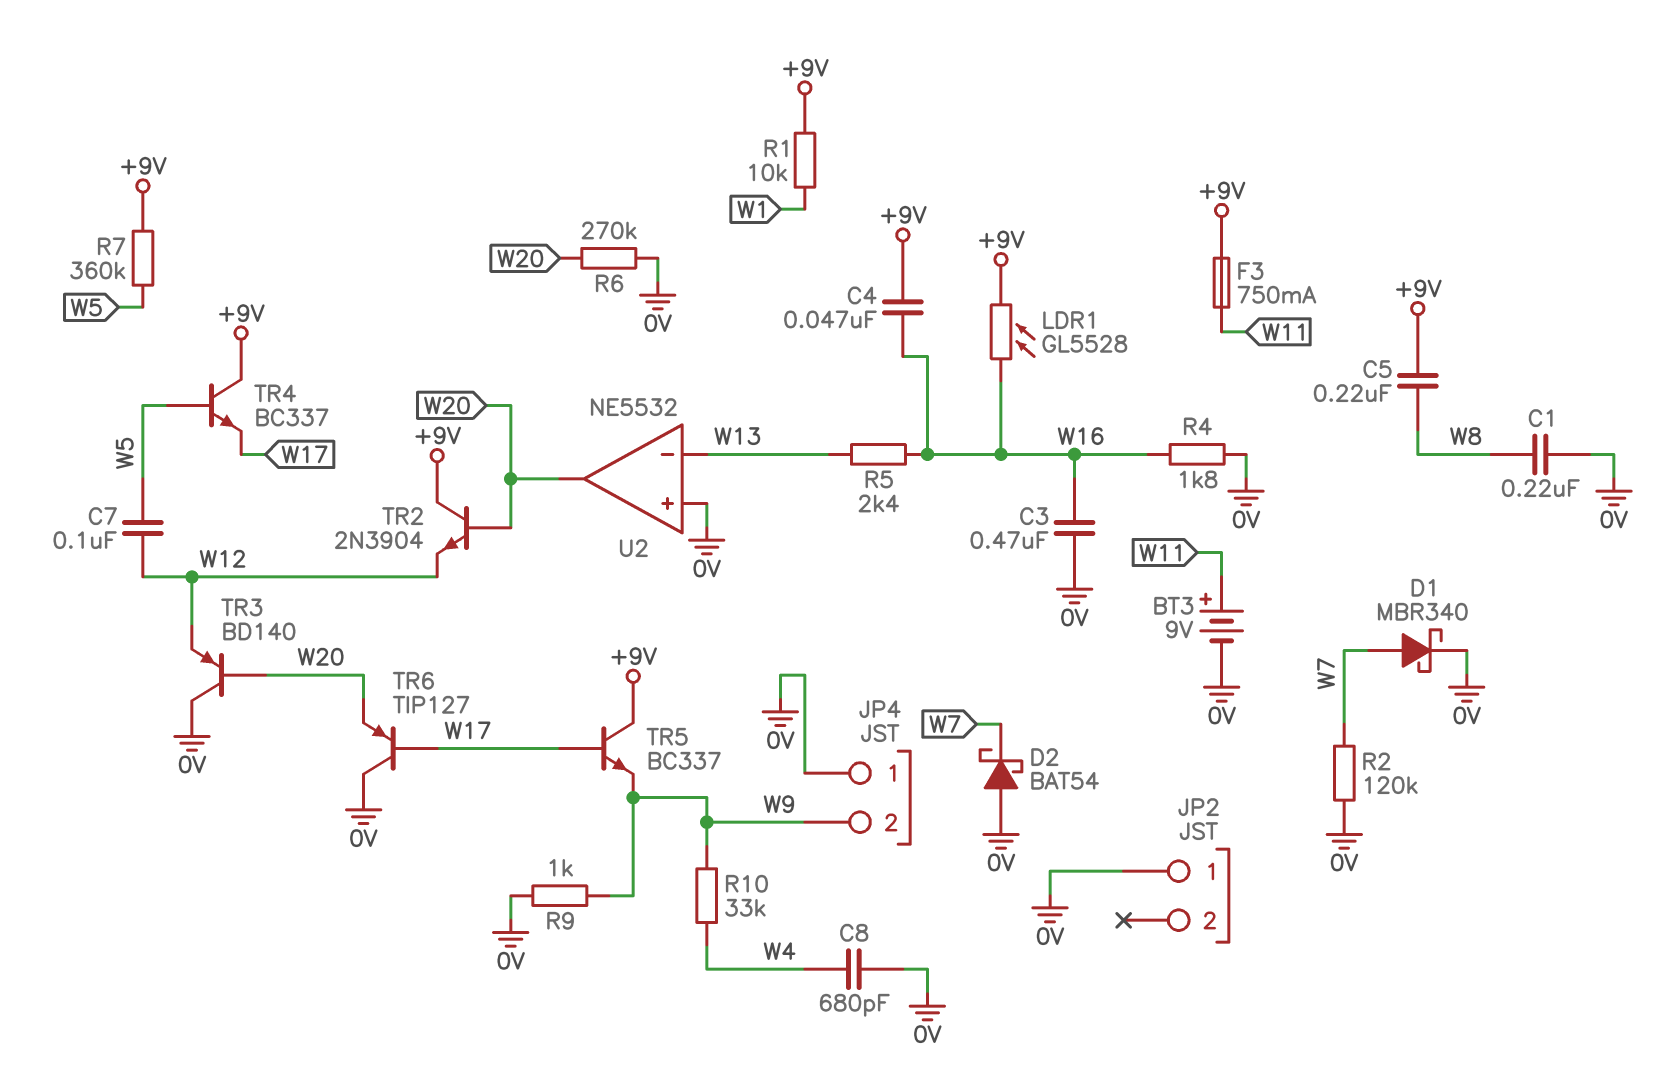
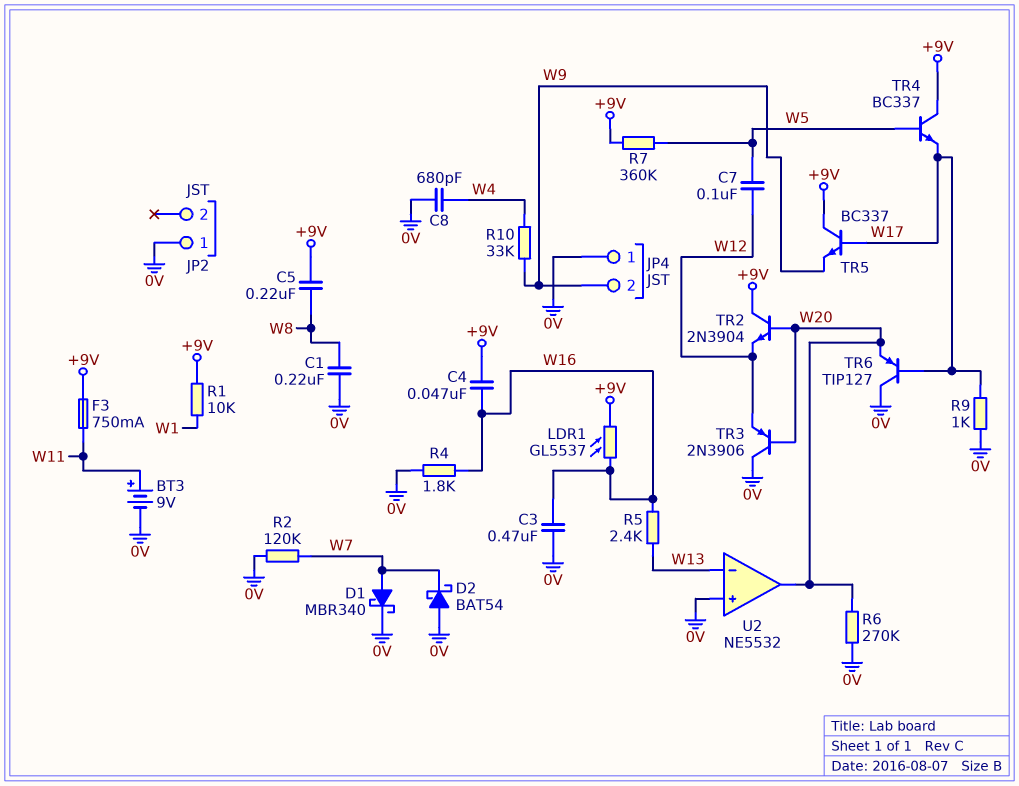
LDR1: GL5528 (+9V, W16) -> GL5537 (+9V, W16)
R9: 1k (0V, W9) -> 1k (0V, W17)
TR3: PNP BD140 (B W20, C 0V, E W12) -> PNP 2N3906 (B W20, C 0V, E W12)

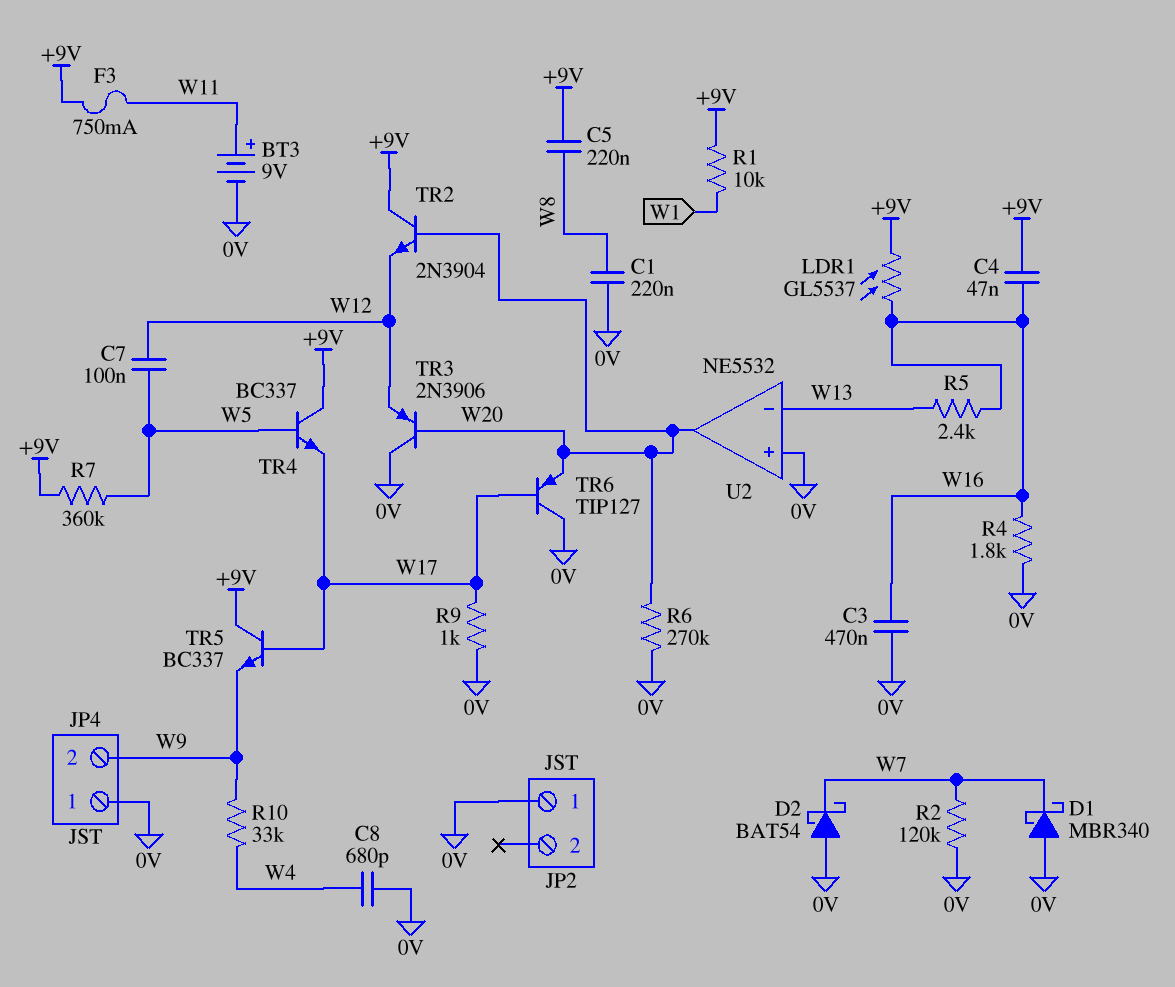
D1: schottky MBR340 (A W7, K 0V) -> schottky MBR340 (A 0V, K W7)

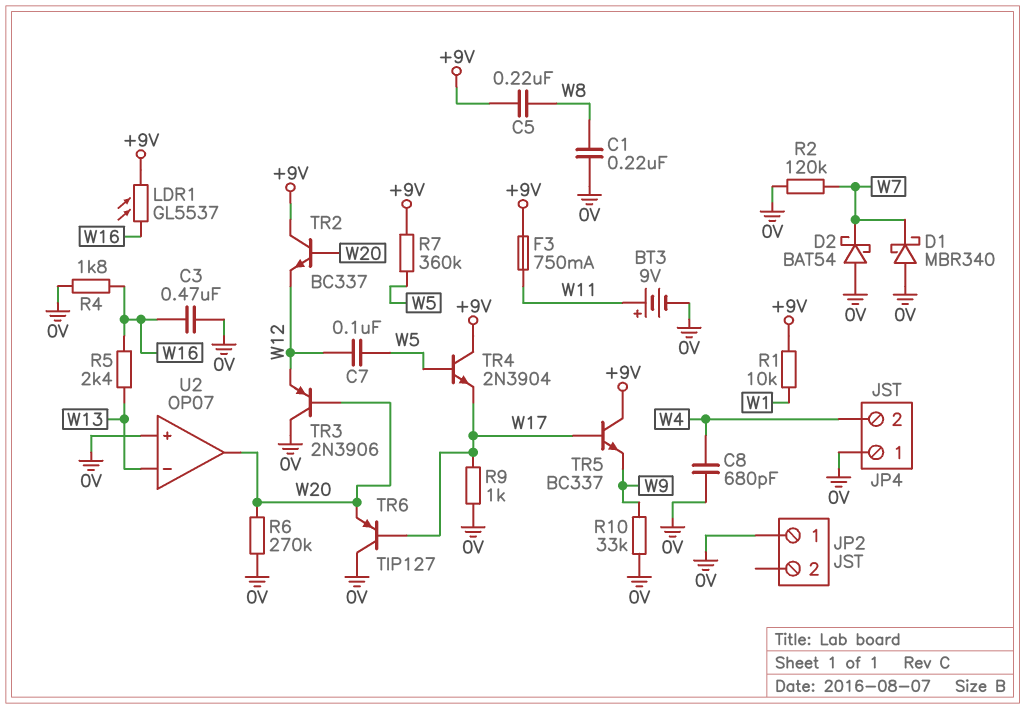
C4: 47nF (+9V, W16) -> none
JP4 pin 2: W9 -> W4
R10: 33k (W4, W9) -> 33k (0V, W9)
TR2: NPN 2N3904 (B W20, C +9V, E W12) -> NPN BC337 (B W20, C +9V, E W12)
TR4: NPN BC337 (B W5, C +9V, E W17) -> NPN 2N3904 (B W5, C +9V, E W17)
U2: NE5532 -> OP07

